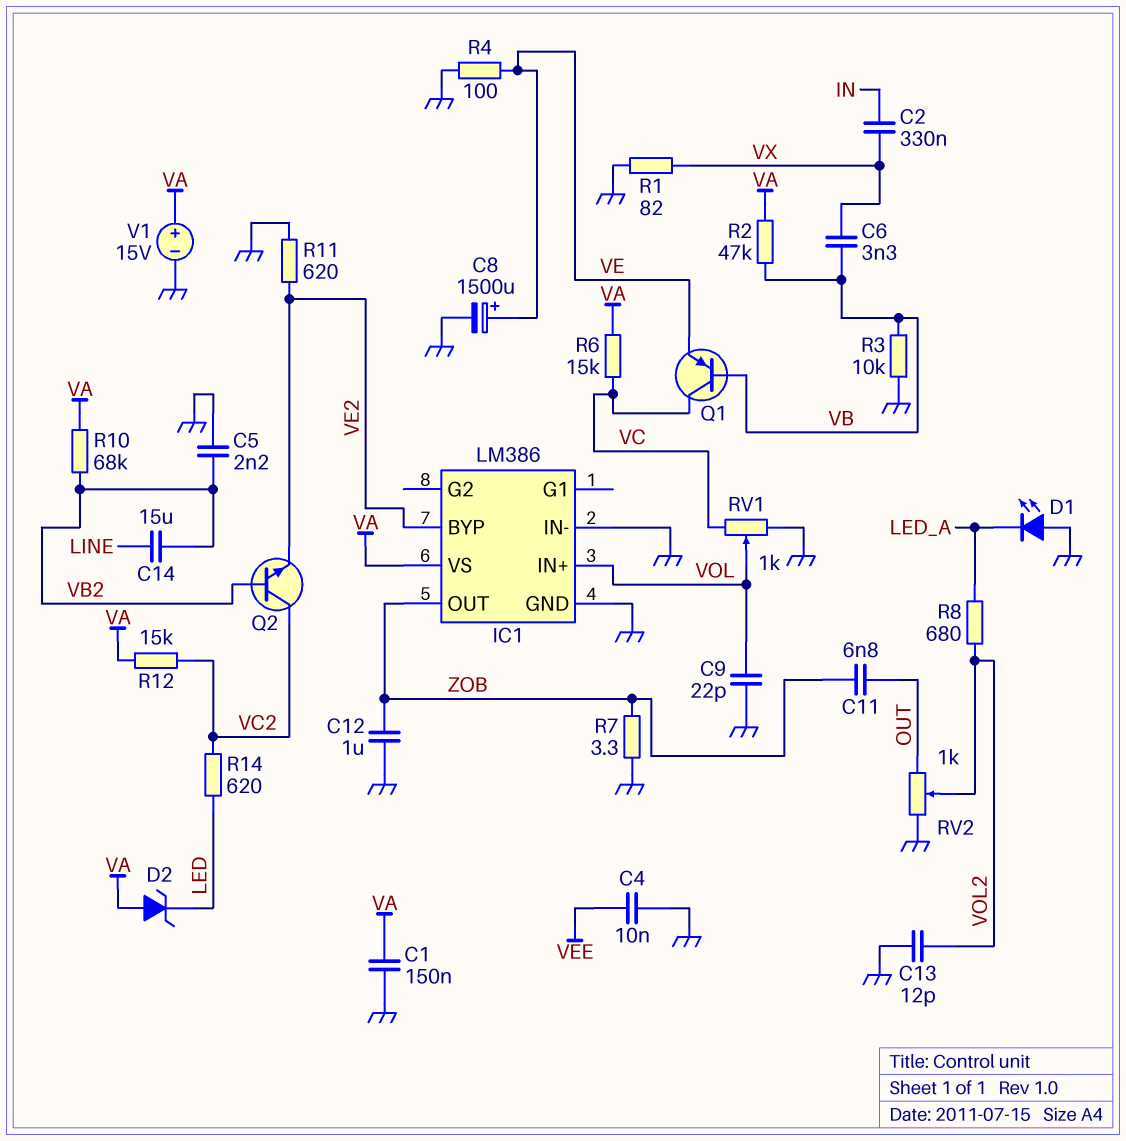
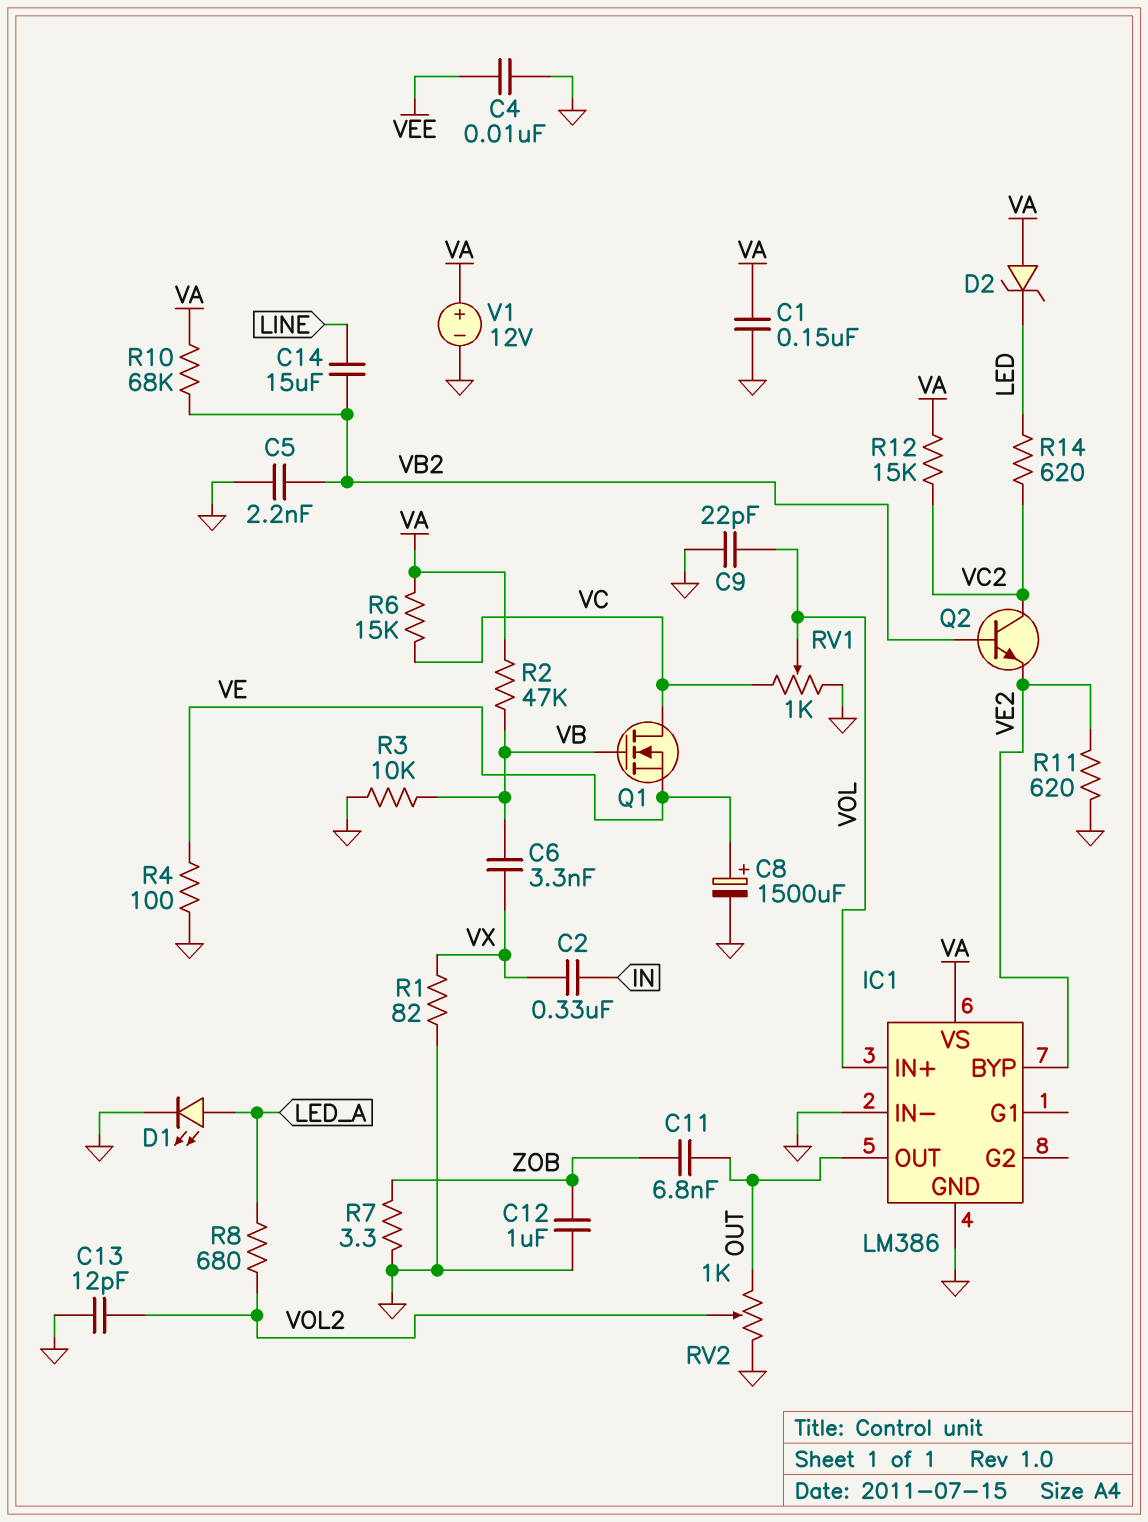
D1: LED (A GND, K LED_A) -> LED (A LED_A, K GND)
IC1 pin OUT: ZOB -> OUT
Q1: PNP (B VB, C VC, E VE) -> NMOS (G VB, D VC, S VE)
V1: 15V (plus VA, minus GND) -> 12V (plus VA, minus GND)

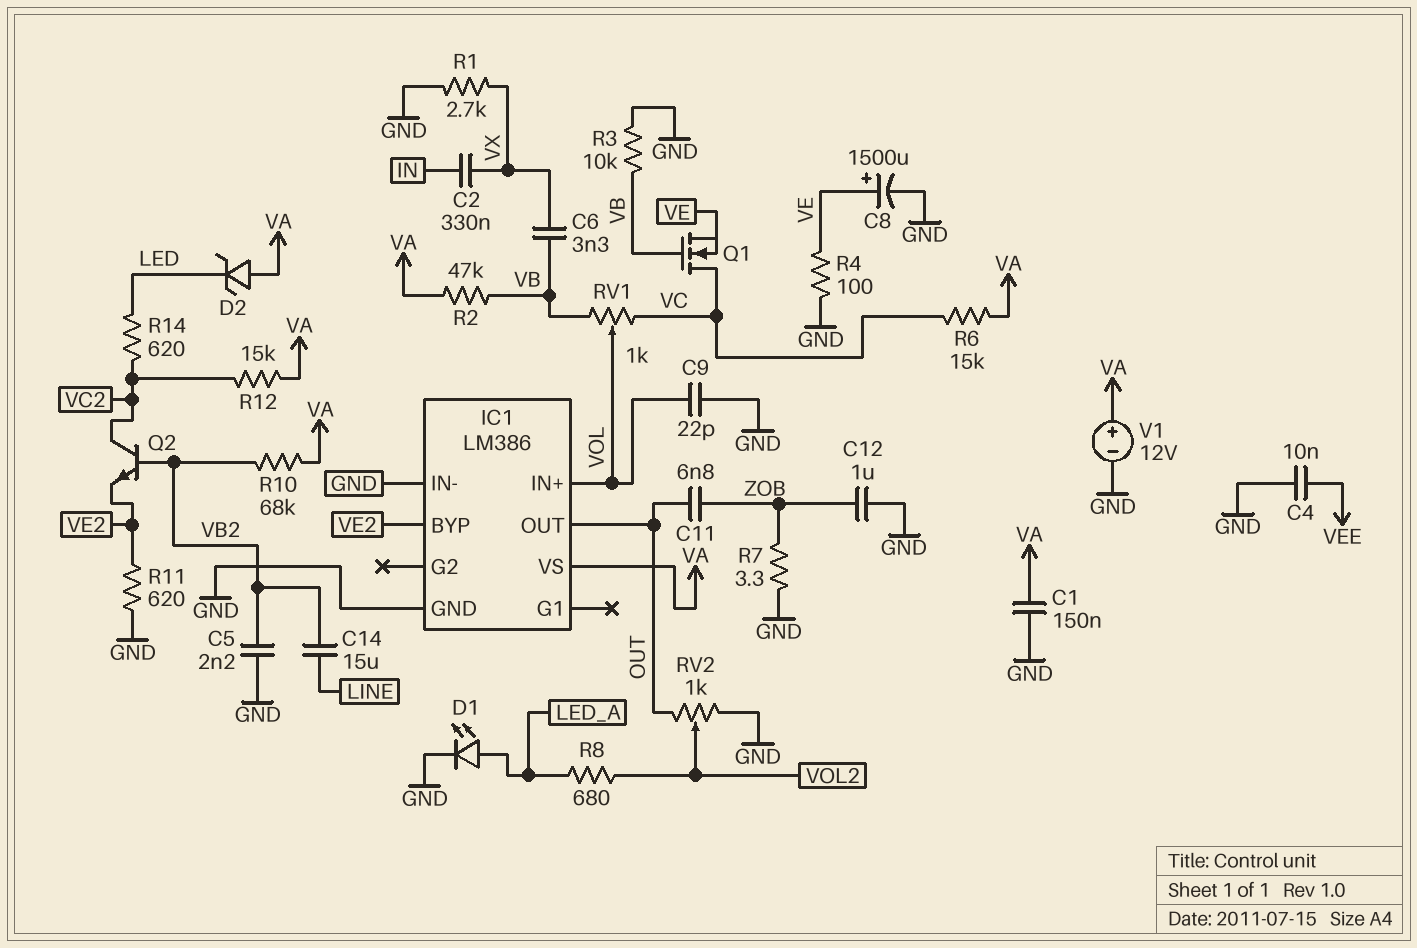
C13: 12pF (GND, VOL2) -> none
R1: 82 (GND, VX) -> 2.7k (GND, VX)
RV1: 1k (GND, VC, wiper VOL) -> 1k (VB, VC, wiper VOL)

